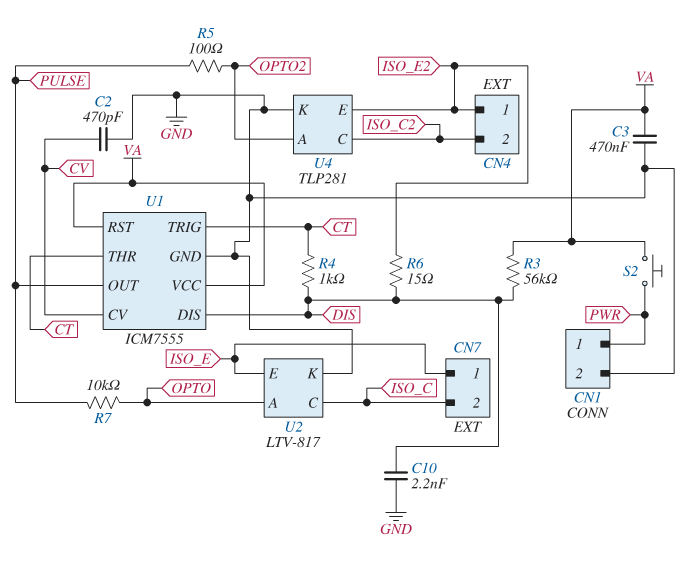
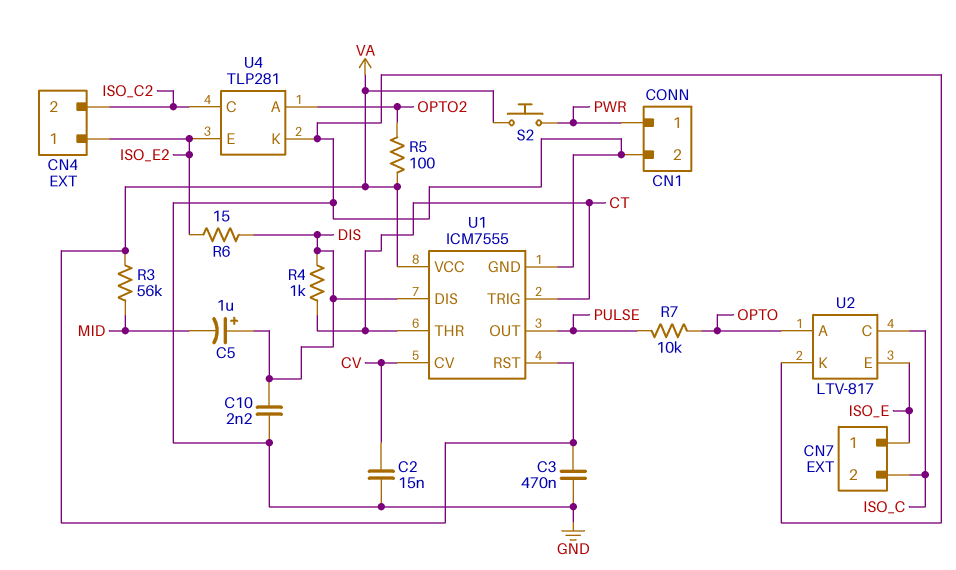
C2: 470pF (CV, GND) -> 15nF (CV, GND)
C5: none -> 1uF (plus DIS, minus MID)
R3: 56k (DIS, VA) -> 56k (MID, VA)
R5: 100 (OPTO2, PULSE) -> 100 (OPTO2, VA)

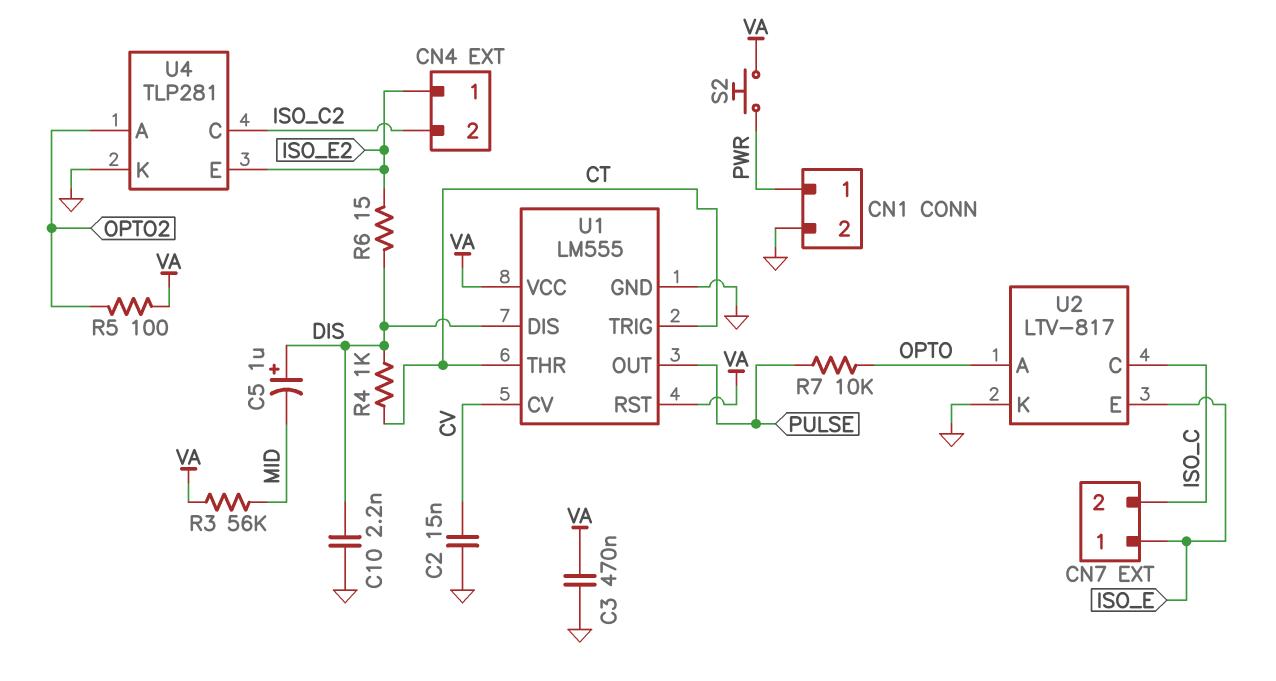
U1: ICM7555 -> LM555

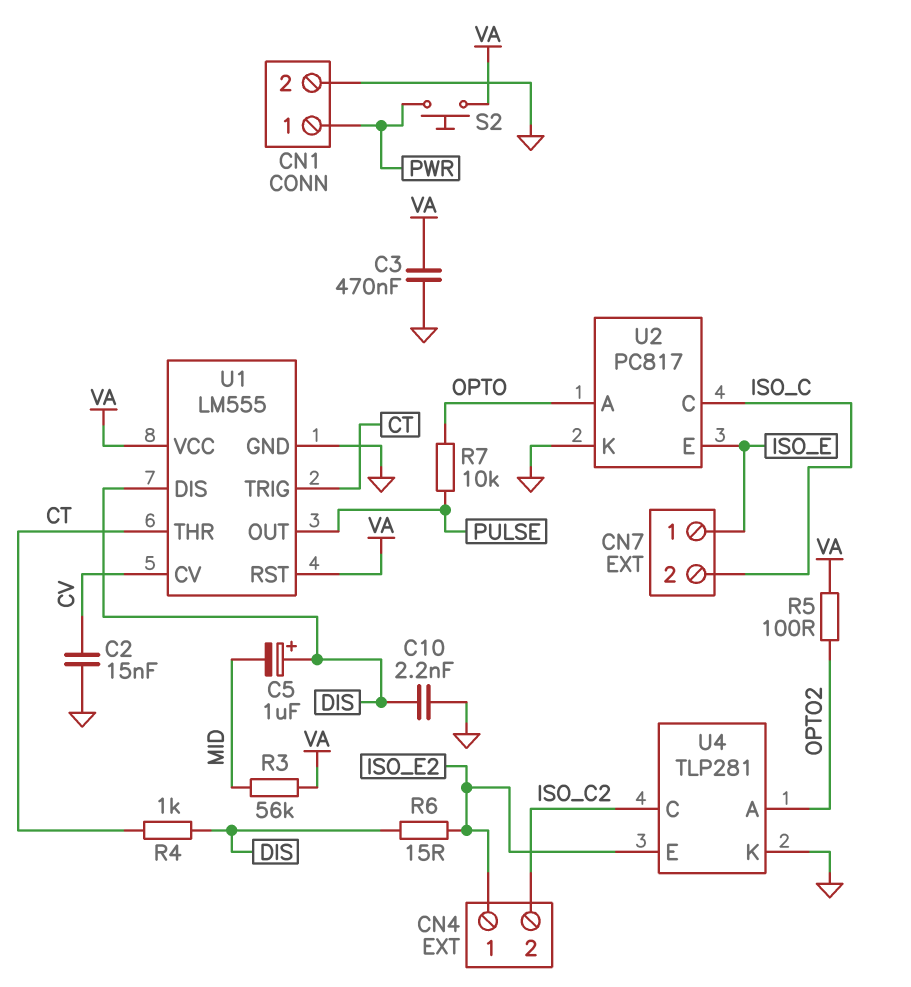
U2: LTV-817 -> PC817

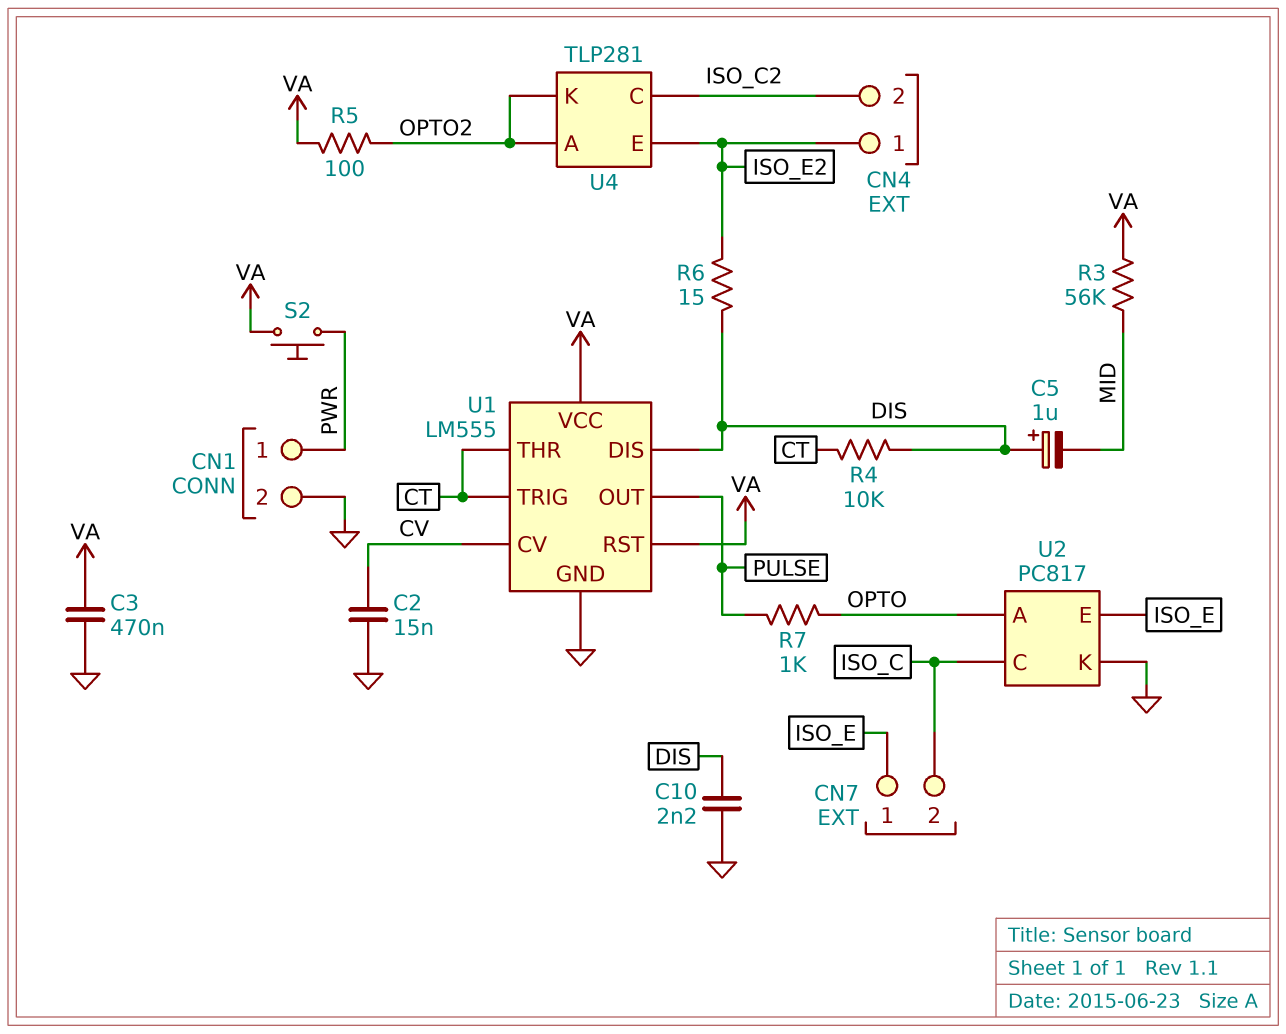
R4: 1k (CT, DIS) -> 10k (CT, DIS)
R7: 10k (OPTO, PULSE) -> 1k (OPTO, PULSE)
U4 pin K: GND -> OPTO2

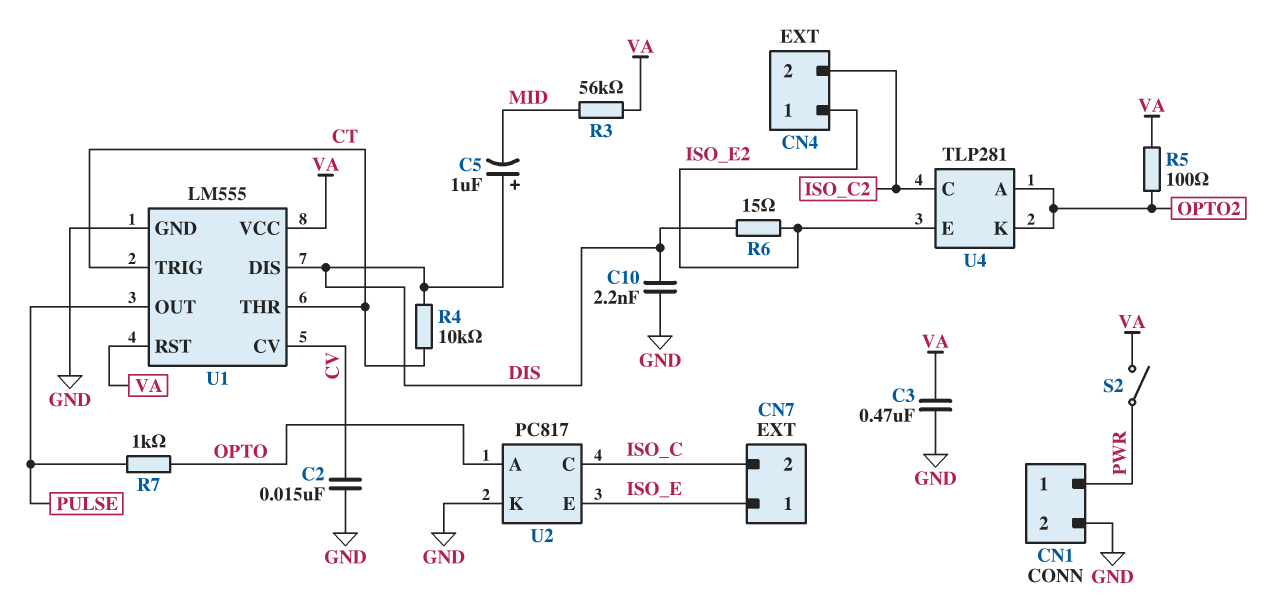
S2: button (PWR, VA) -> switch (PWR, VA)

